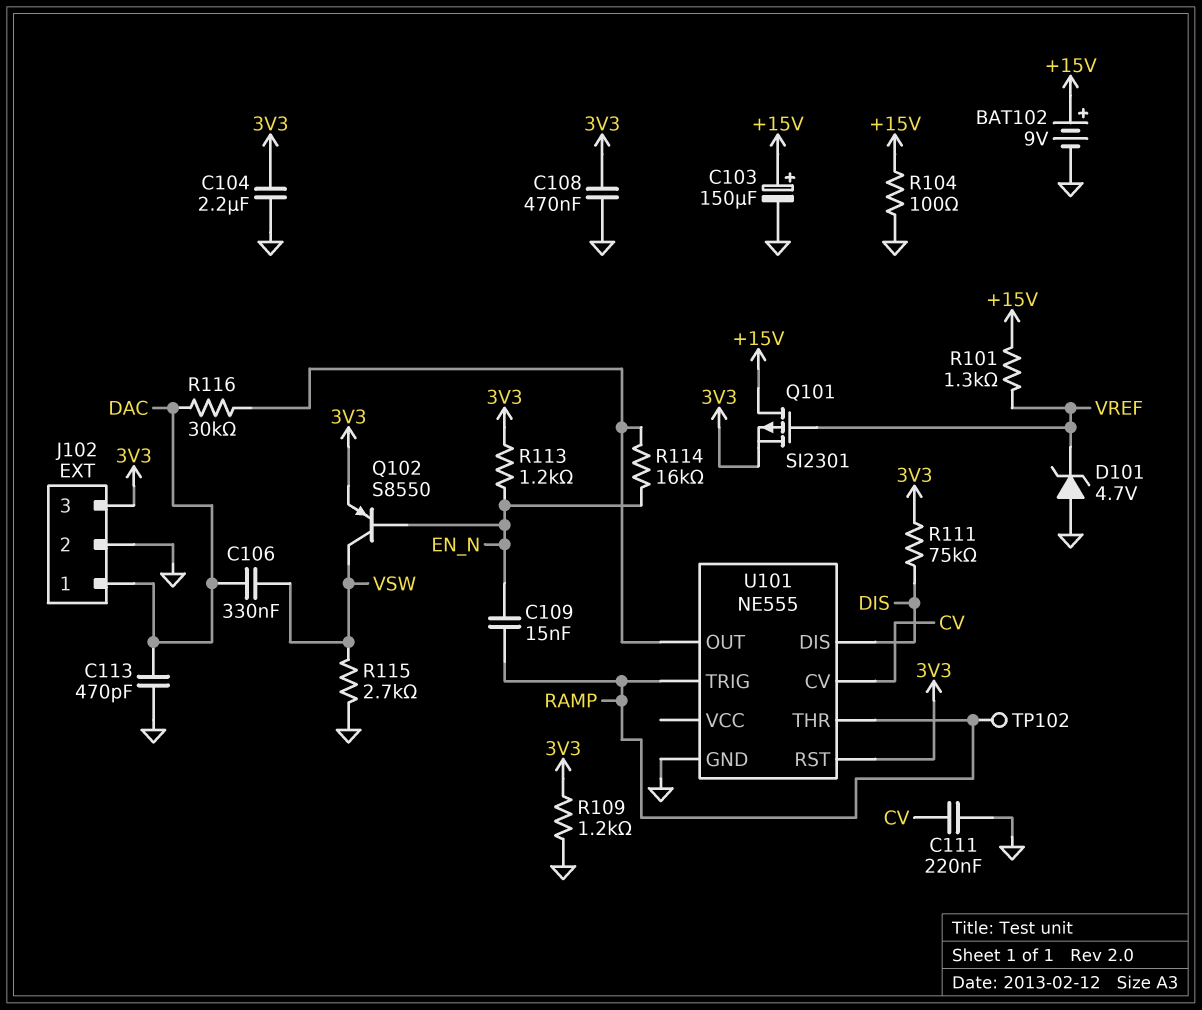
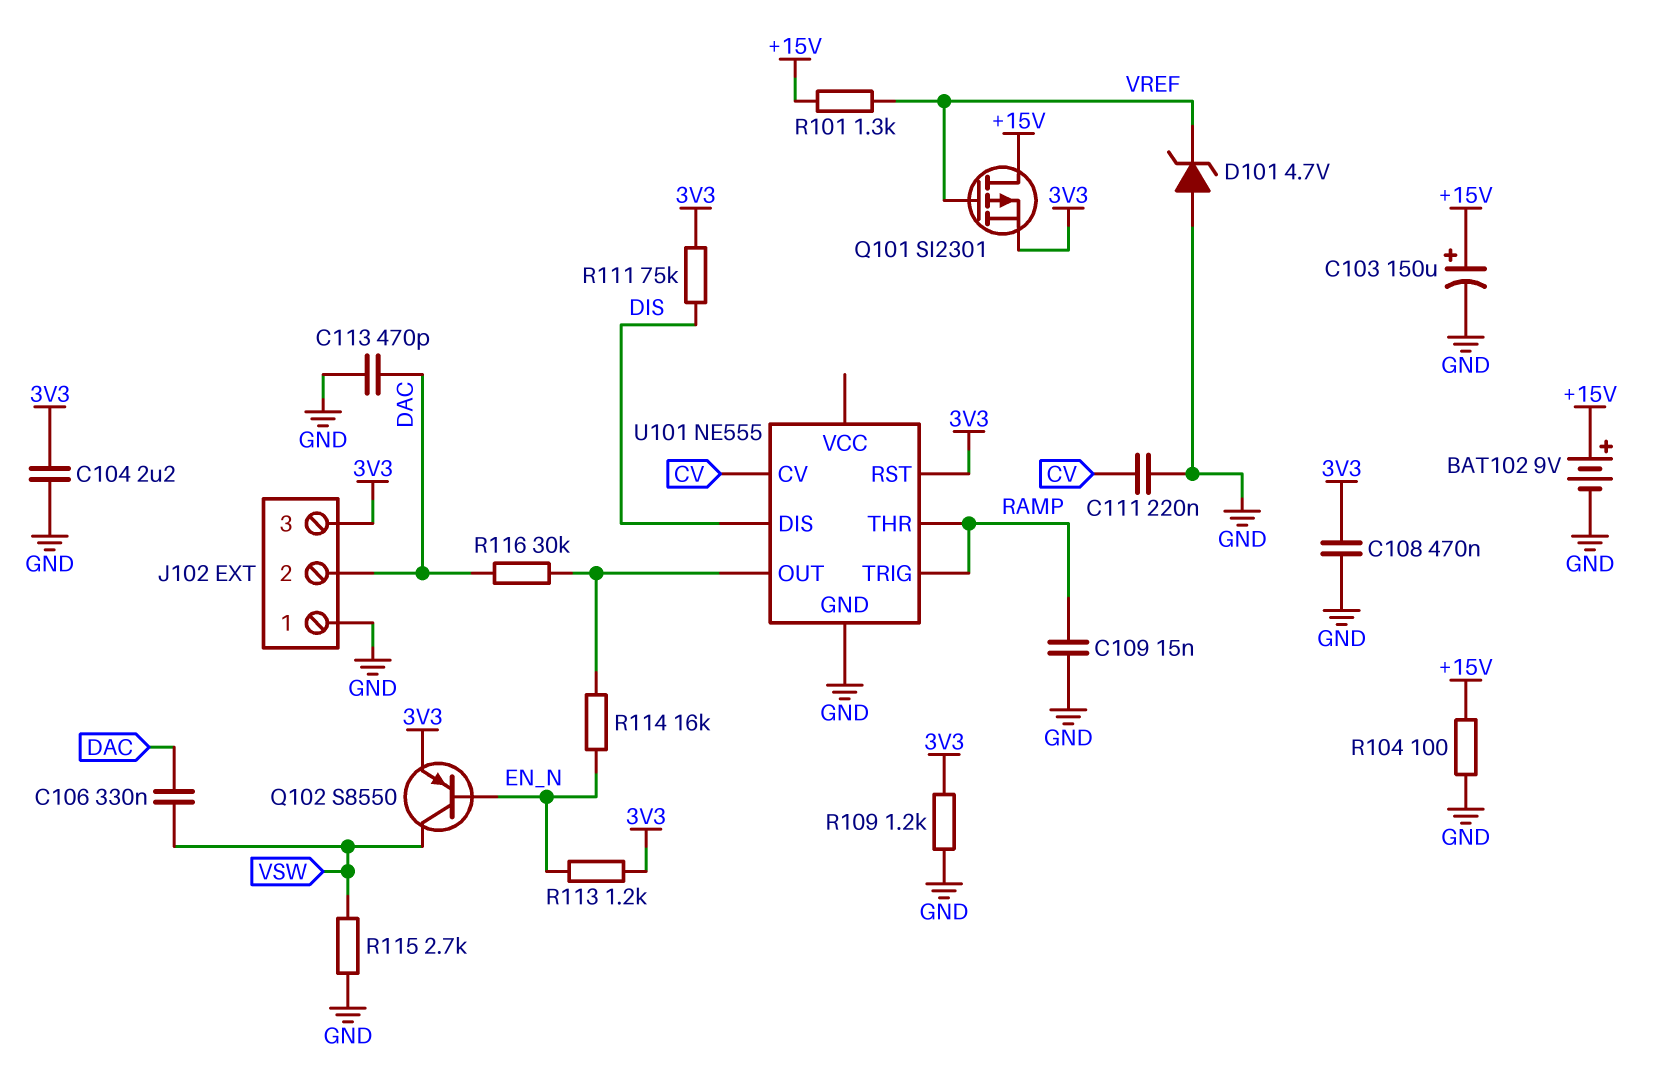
C109: 15nF (EN_N, RAMP) -> 15nF (GND, RAMP)
J102 pin 1: DAC -> GND
J102 pin 2: GND -> DAC
TP102: test point (RAMP) -> none

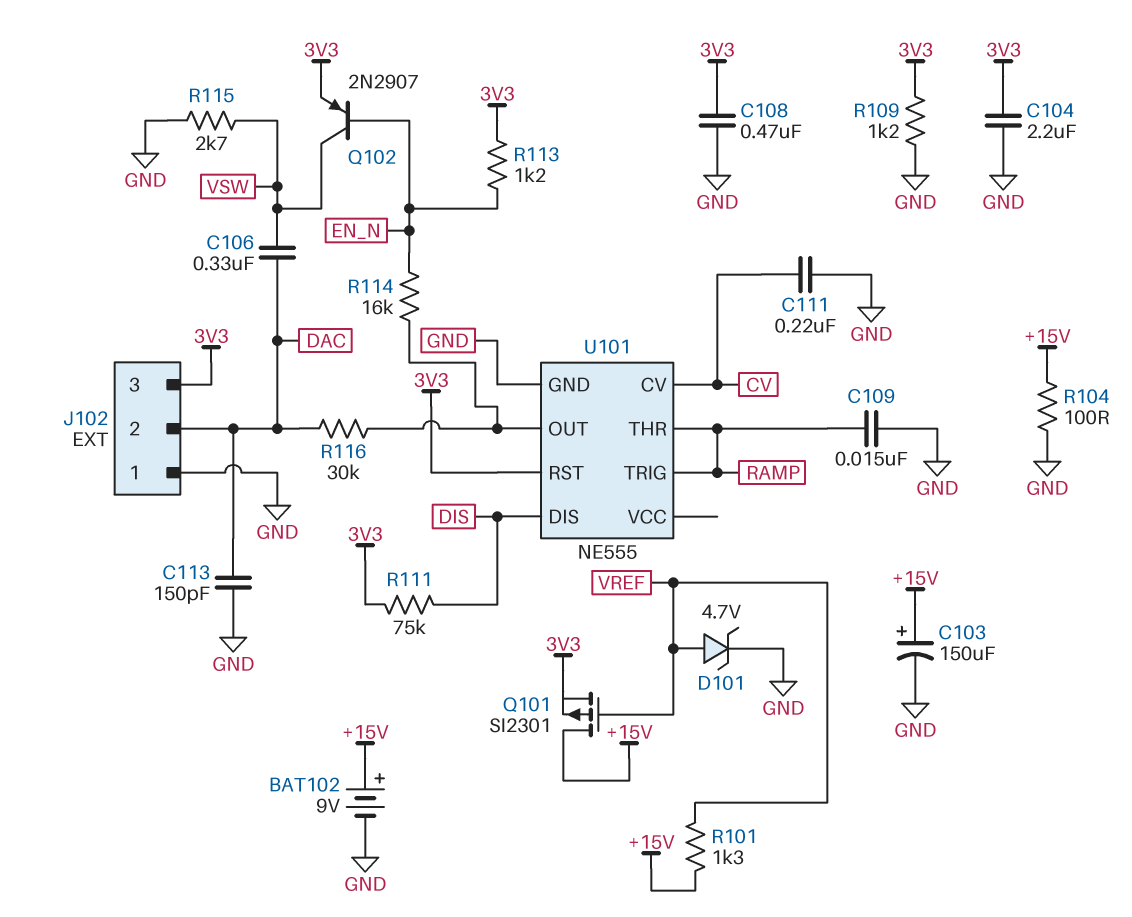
C113: 470pF (DAC, GND) -> 150pF (DAC, GND)
D101: zener 4.7V (A GND, K VREF) -> zener 4.7V (A VREF, K GND)
Q102: PNP S8550 (B EN_N, C VSW, E 3V3) -> PNP 2N2907 (B EN_N, C VSW, E 3V3)

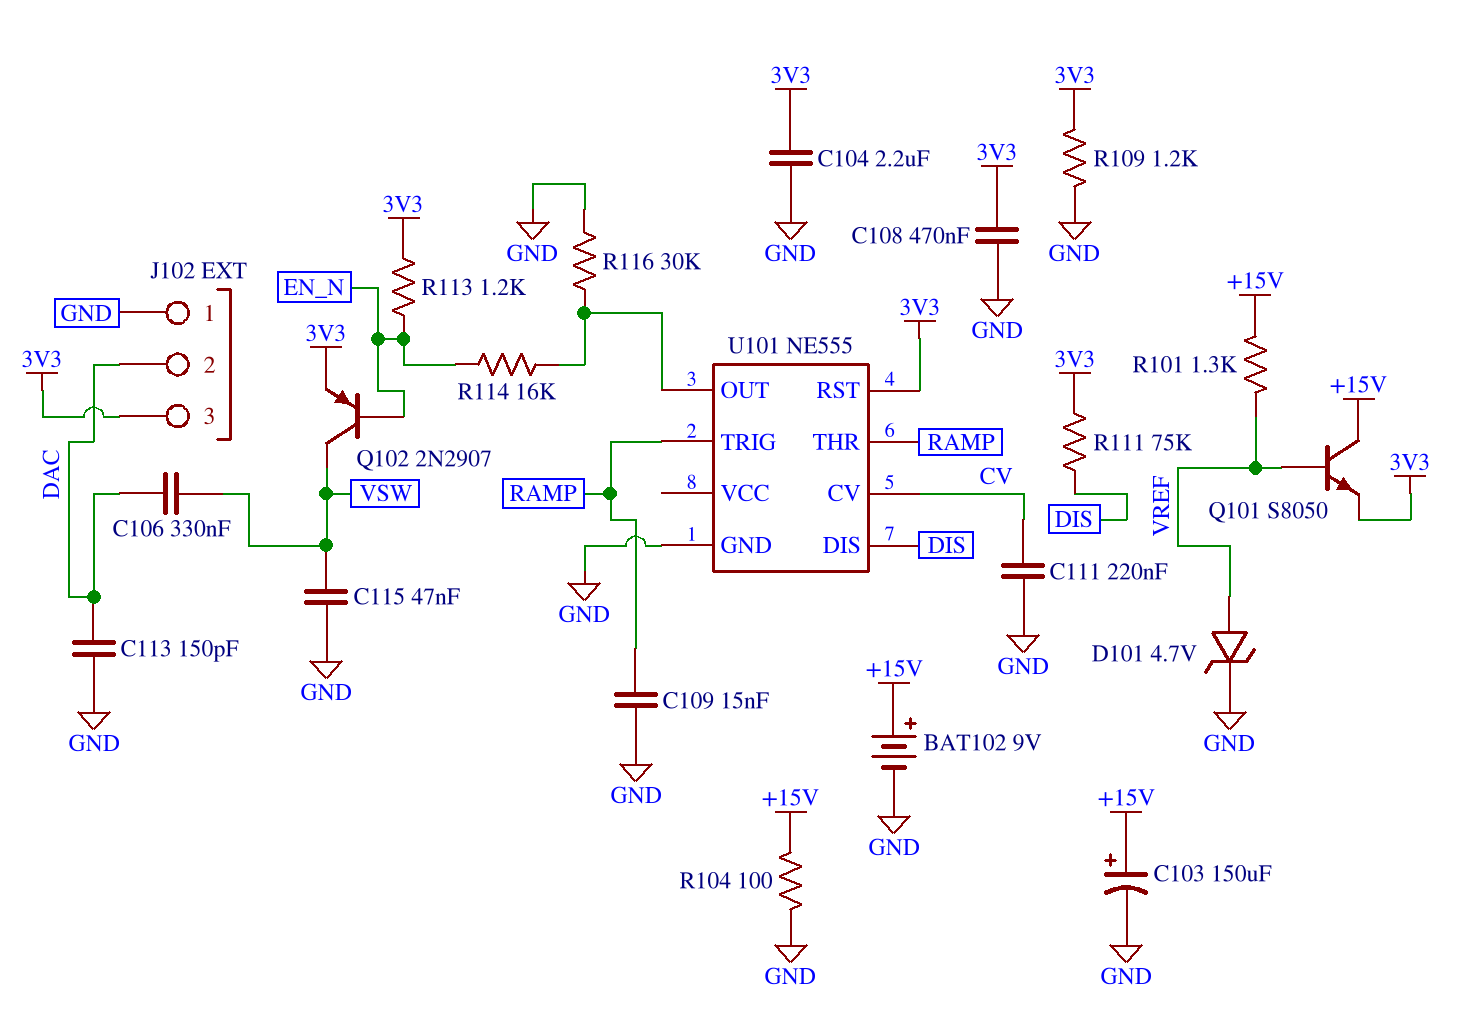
C115: none -> 47nF (GND, VSW)
Q101: PMOS SI2301 (G VREF, D +15V, S 3V3) -> NPN S8050 (B VREF, C +15V, E 3V3)
R115: 2.7k (GND, VSW) -> none
R116: 30k (DAC, U101/OUT) -> 30k (GND, U101/OUT)

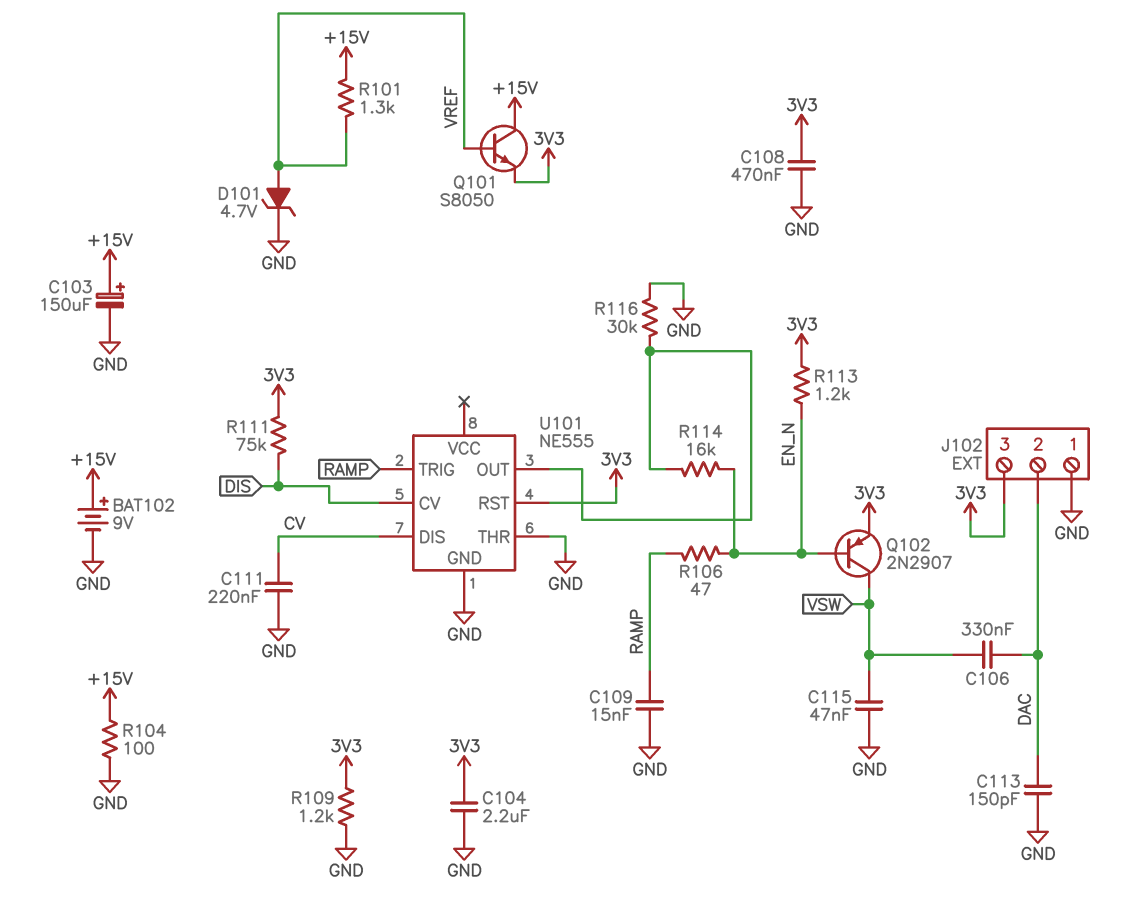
R106: none -> 47 (EN_N, RAMP)
U101 pin CV: CV -> DIS
U101 pin DIS: DIS -> CV
U101 pin THR: RAMP -> GND

